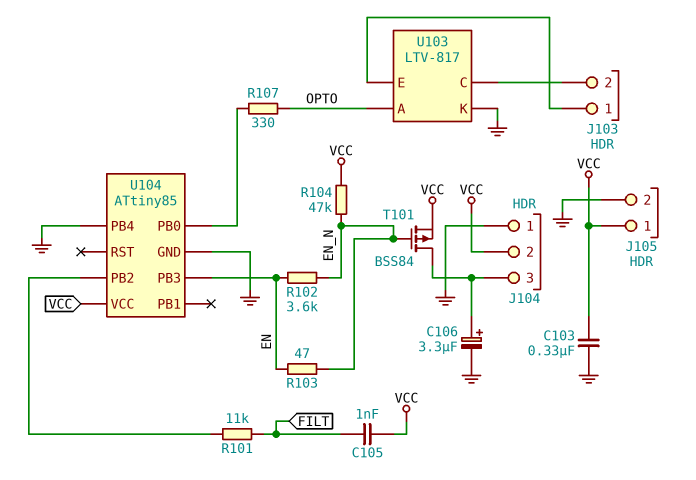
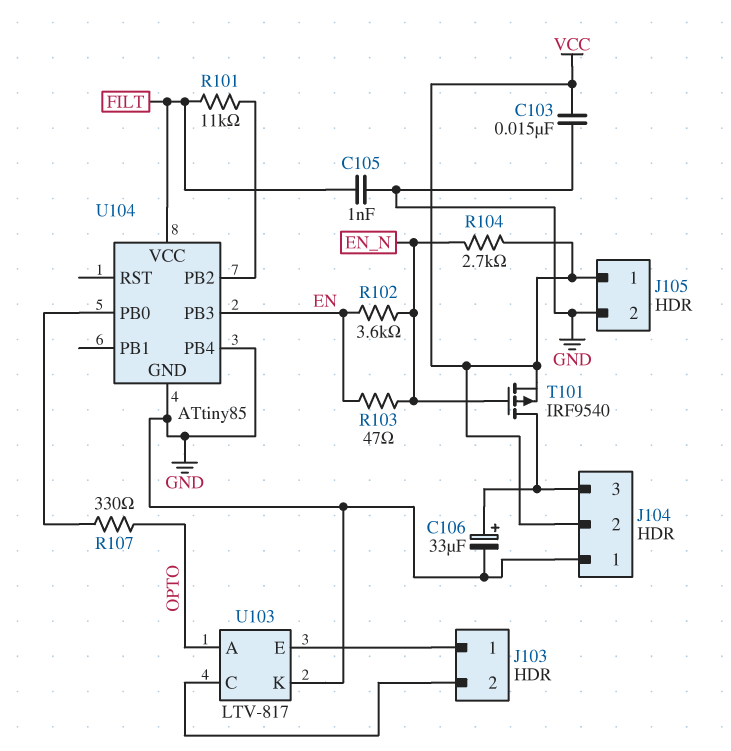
C103: 330nF (GND, VCC) -> 15nF (GND, VCC)
C105: 1nF (FILT, VCC) -> 1nF (FILT, GND)
C106: 3.3uF (plus J104/3, minus GND) -> 33uF (plus J104/3, minus GND)
R104: 47k (EN_N, VCC) -> 2.7k (EN_N, VCC)
T101: PMOS BSS84 (G EN_N, D J104/3, S VCC) -> PMOS IRF9540 (G EN_N, D J104/3, S VCC)
U104 pin VCC: VCC -> FILT

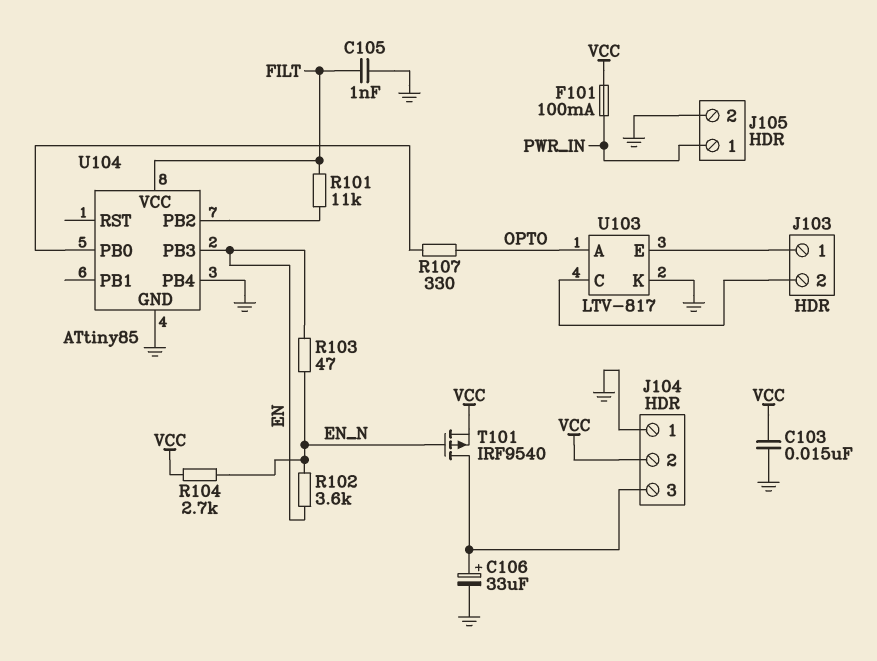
F101: none -> 100mA (PWR_IN, VCC)
J105 pin 1: VCC -> PWR_IN

